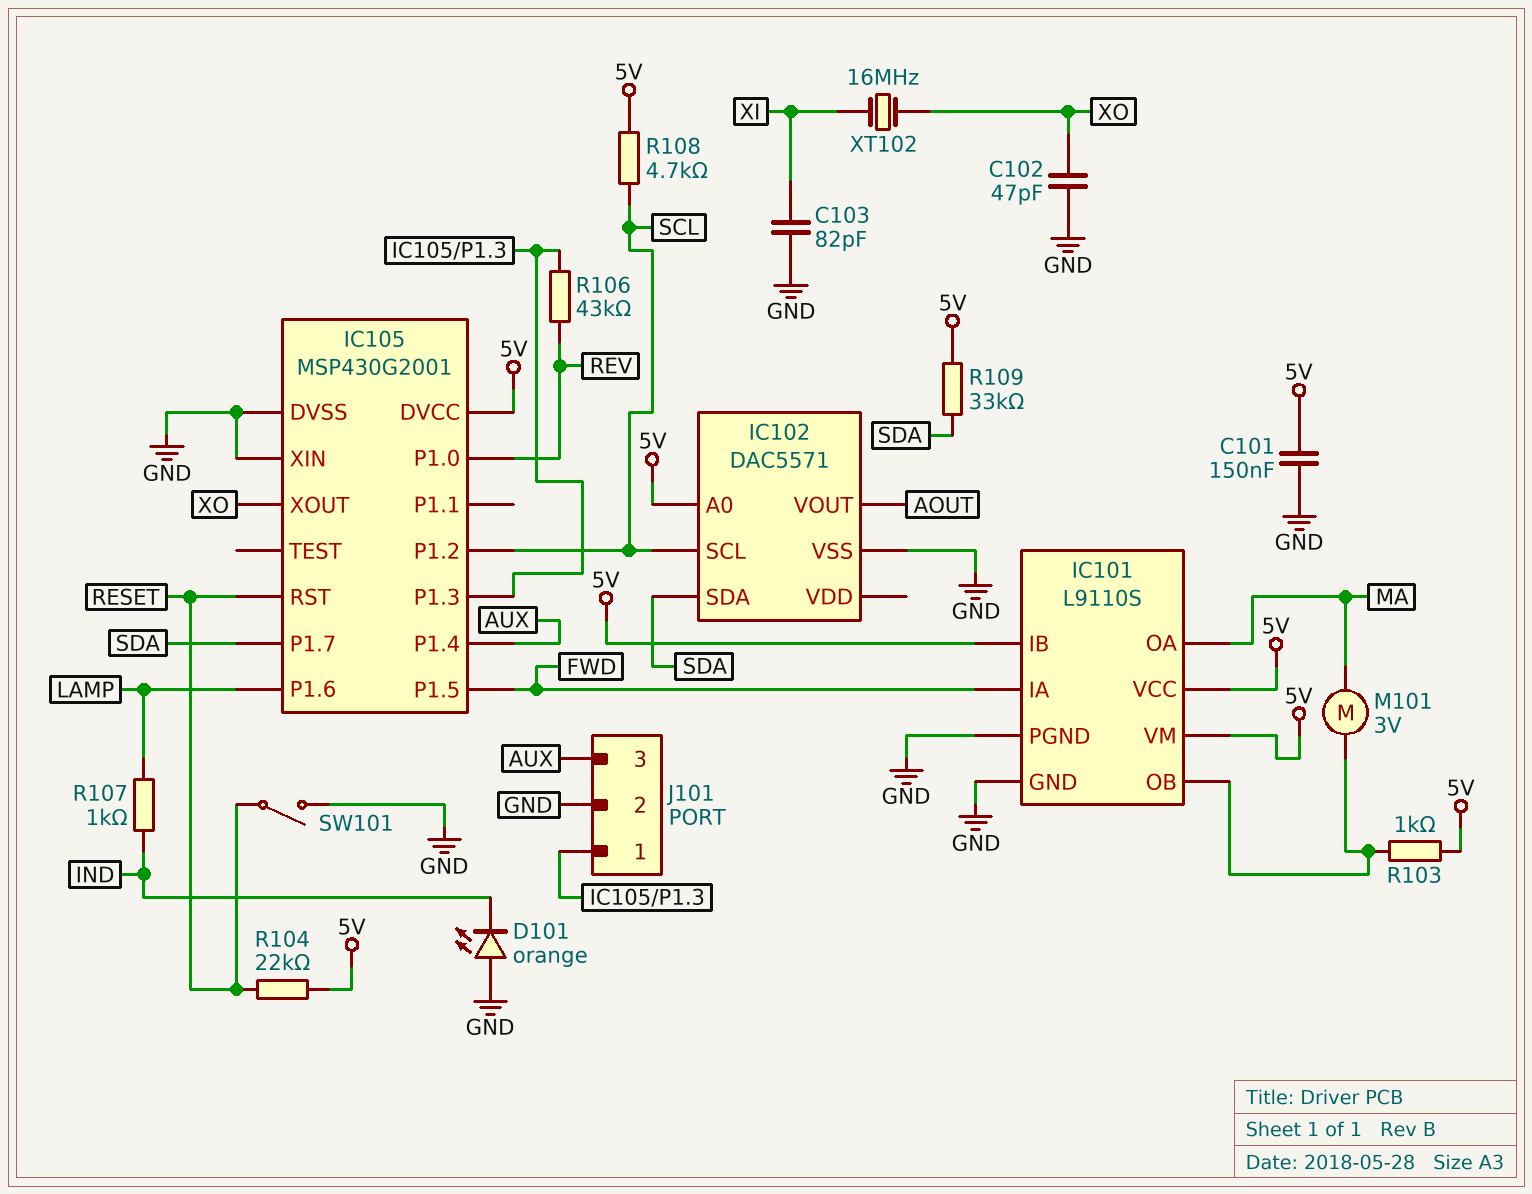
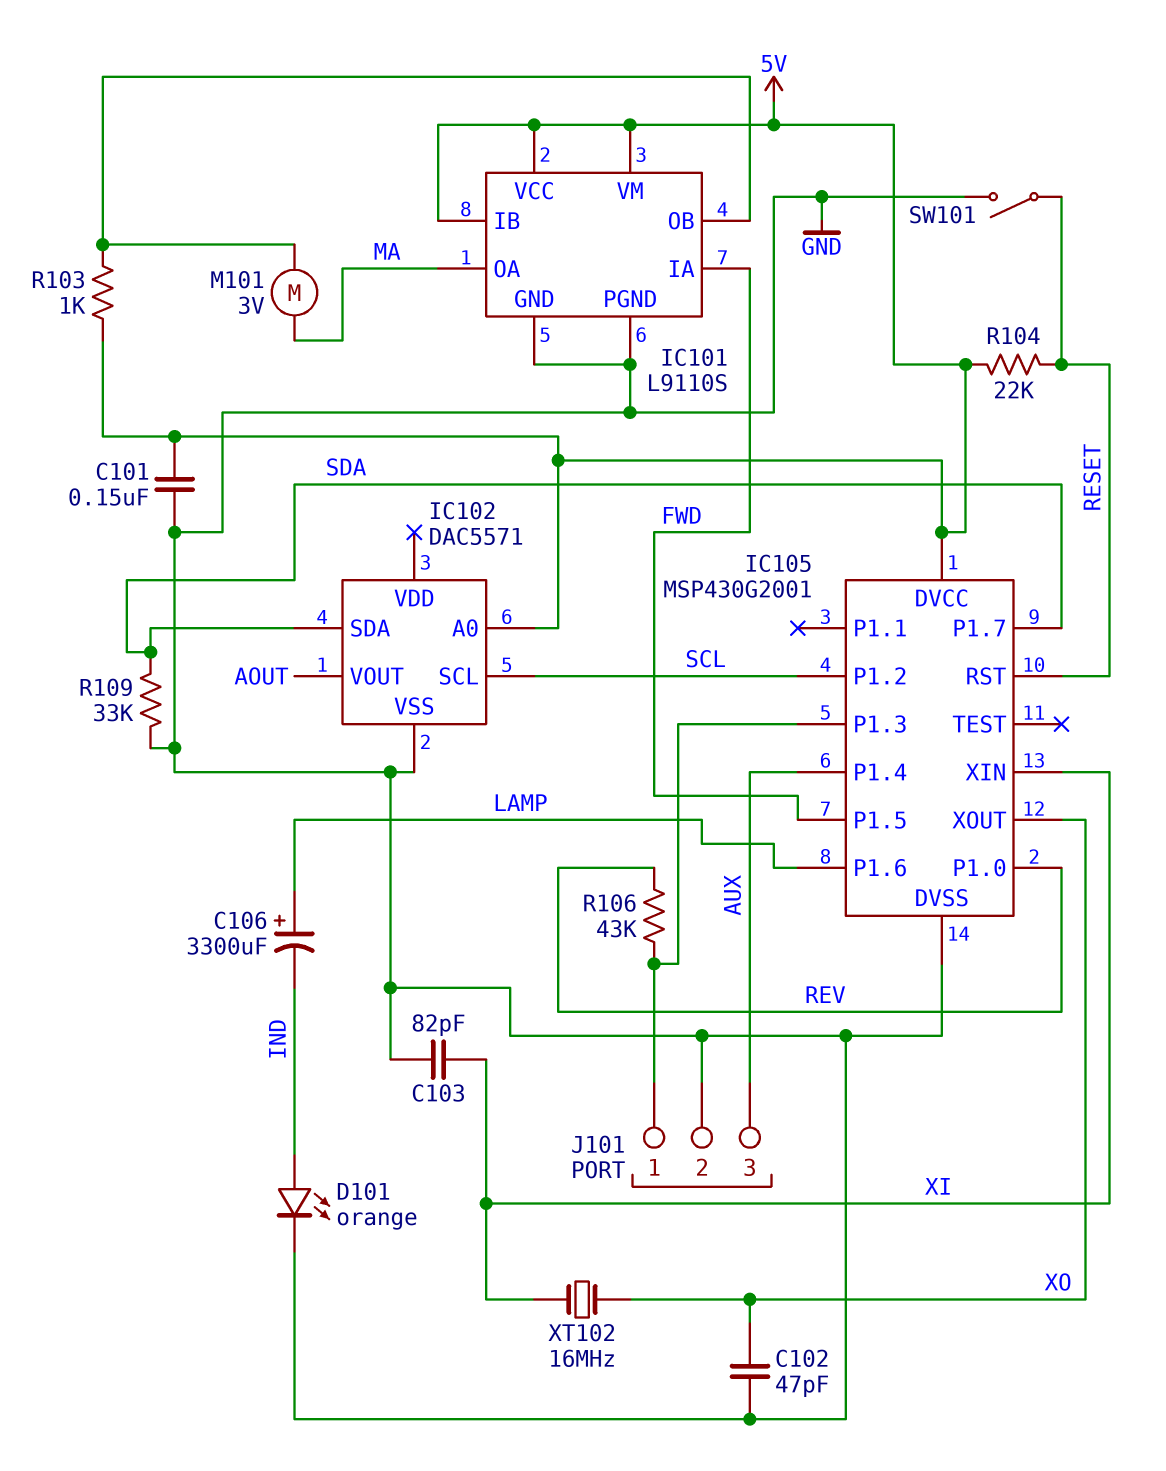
C106: none -> 3300uF (plus LAMP, minus IND)
D101: LED orange (A GND, K IND) -> LED orange (A IND, K GND)
IC105 pin XIN: GND -> XI
R107: 1k (IND, LAMP) -> none
R108: 4.7k (5V, SCL) -> none
R109: 33k (5V, SDA) -> 33k (GND, SDA)

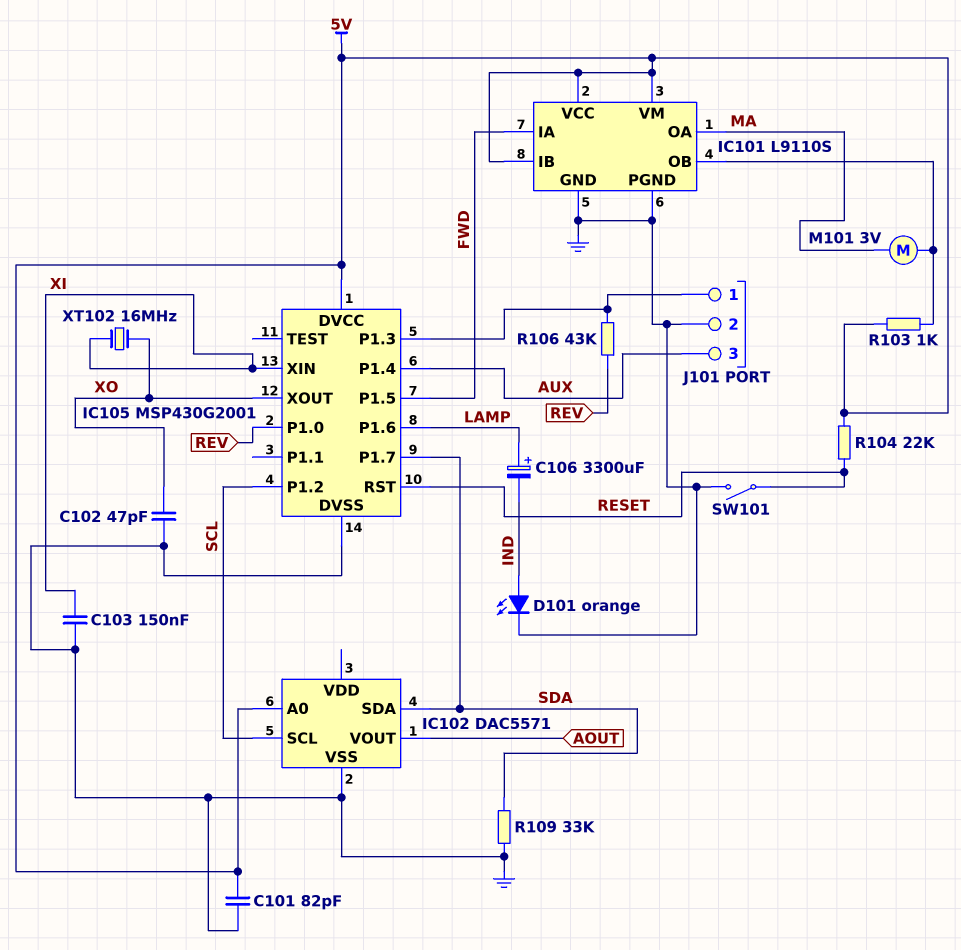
C101: 150nF (5V, GND) -> 82pF (5V, GND)
C103: 82pF (GND, XI) -> 150nF (GND, XI)

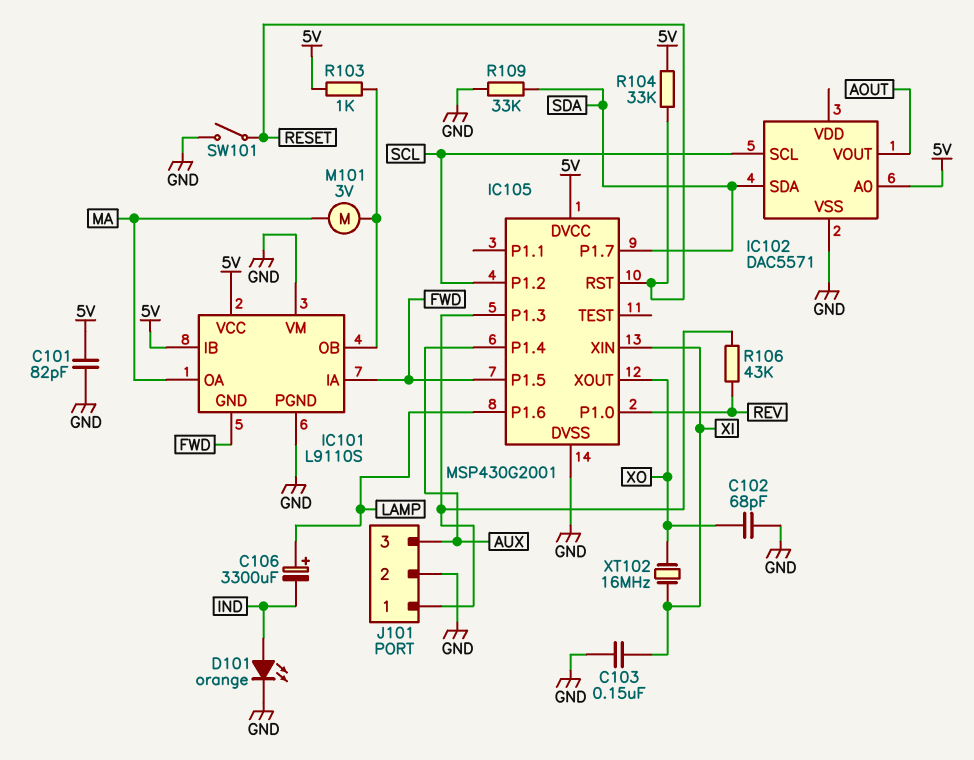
C102: 47pF (GND, XO) -> 68pF (GND, XO)
IC101 pin GND: GND -> FWD
IC101 pin VM: 5V -> GND
R104: 22k (5V, RESET) -> 33k (5V, RESET)

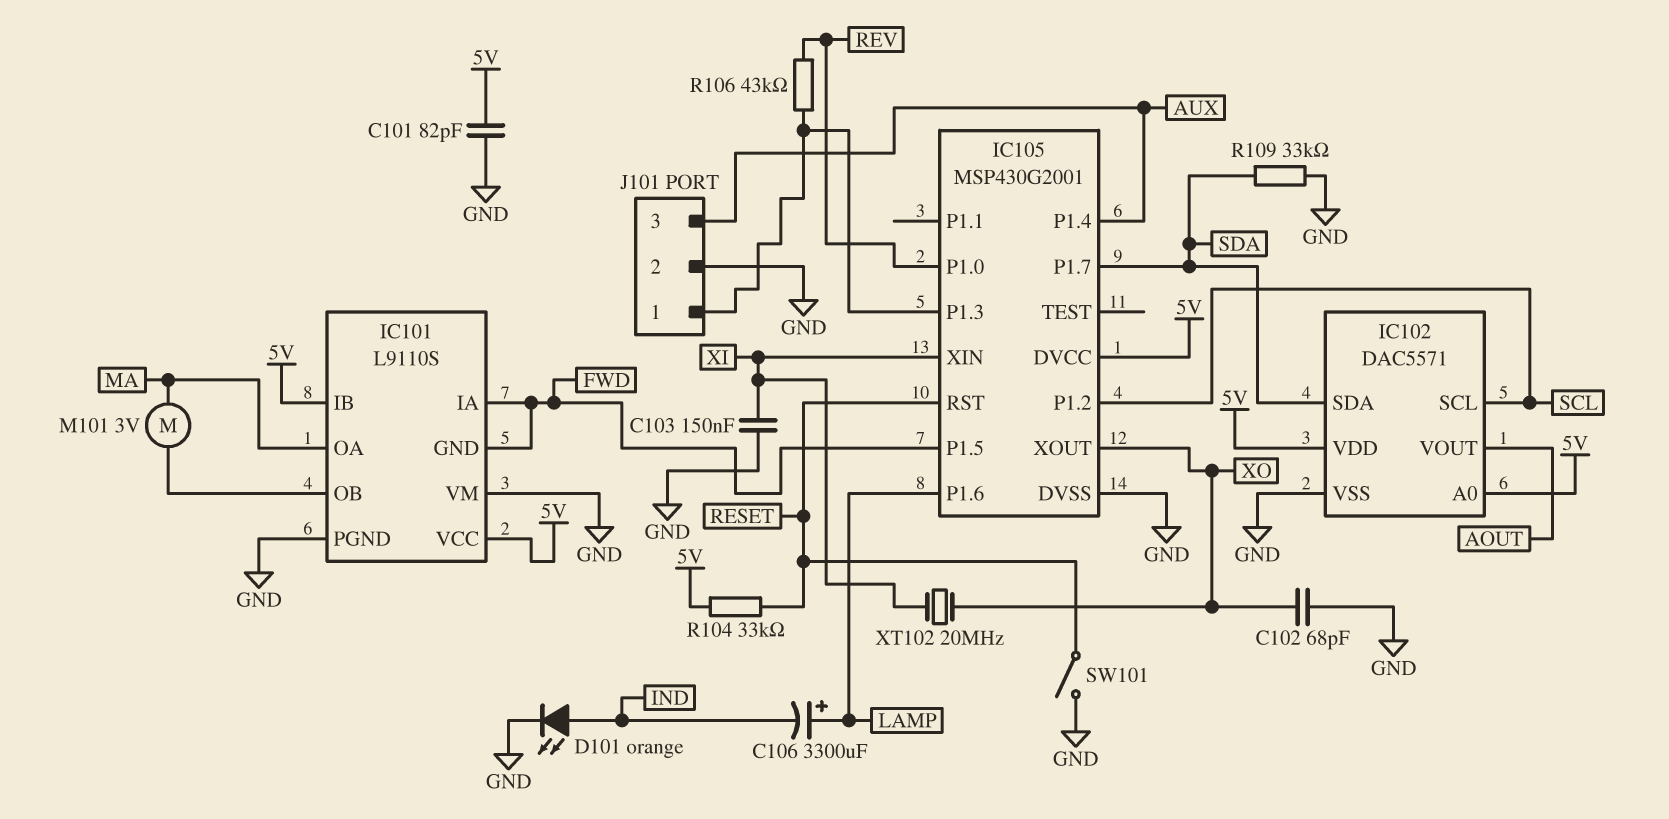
IC102 pin VDD: none -> 5V
R103: 1k (5V, IC101/OB) -> none
XT102: 16MHz (XI, XO) -> 20MHz (XI, XO)

